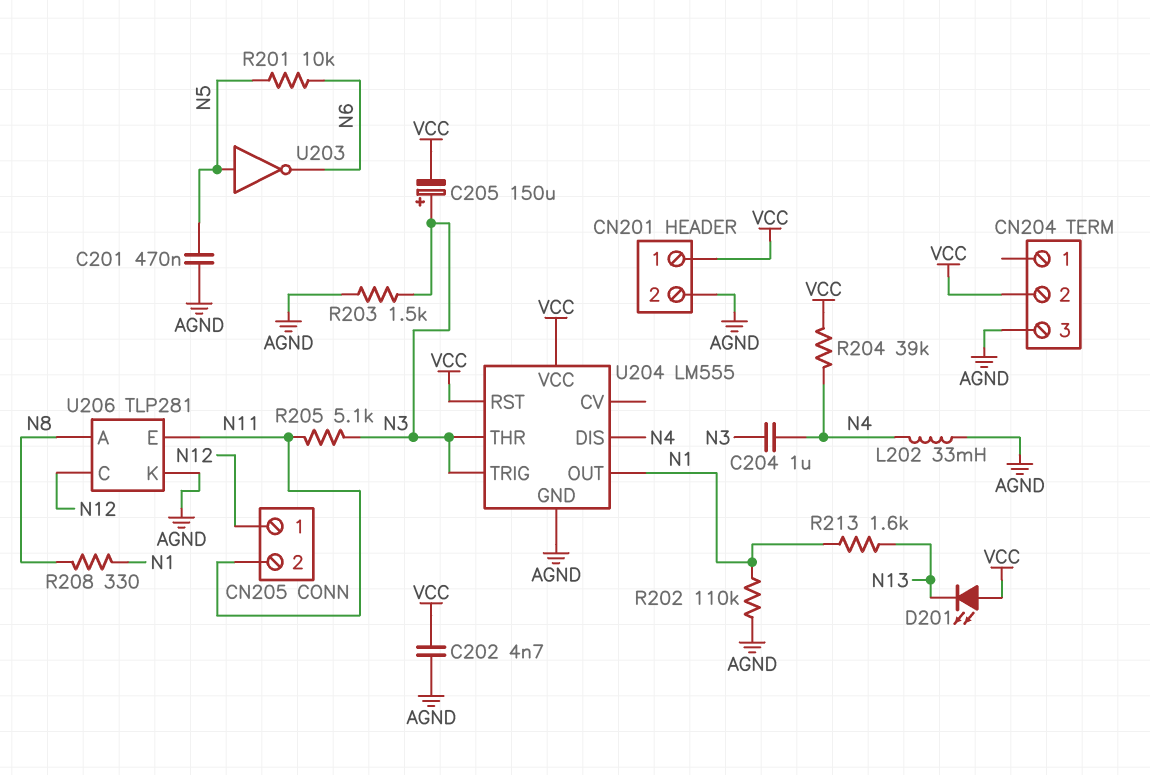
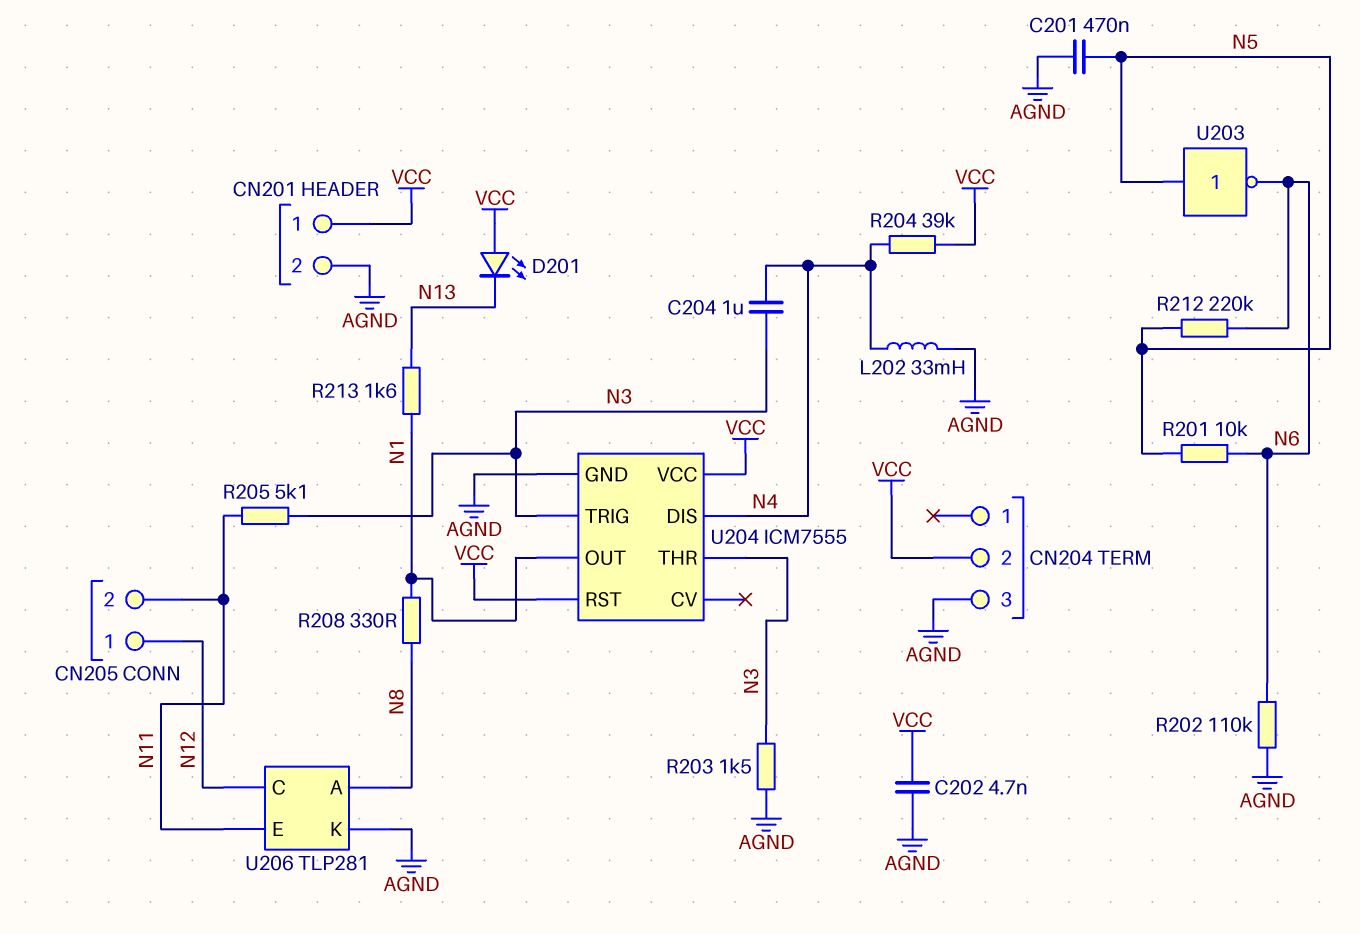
C205: 150uF (plus N3, minus VCC) -> none
R202: 110k (AGND, N1) -> 110k (AGND, N6)
R212: none -> 220k (N5, N6)
U204: LM555 -> ICM7555

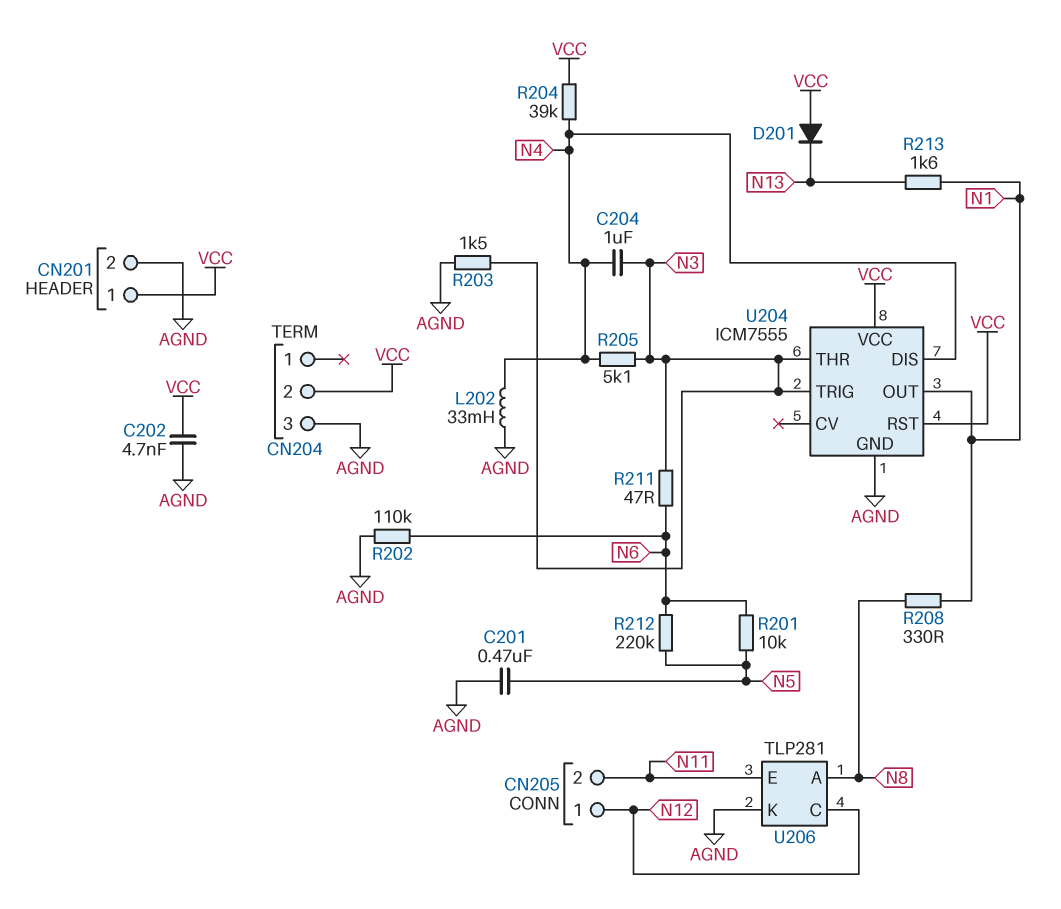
D201: LED (A VCC, K N13) -> diode (A VCC, K N13)
R205: 5.1k (N3, N11) -> 5.1k (N3, N4)
R211: none -> 47 (N3, N6)
U203: NOT (in N5, out N6) -> none

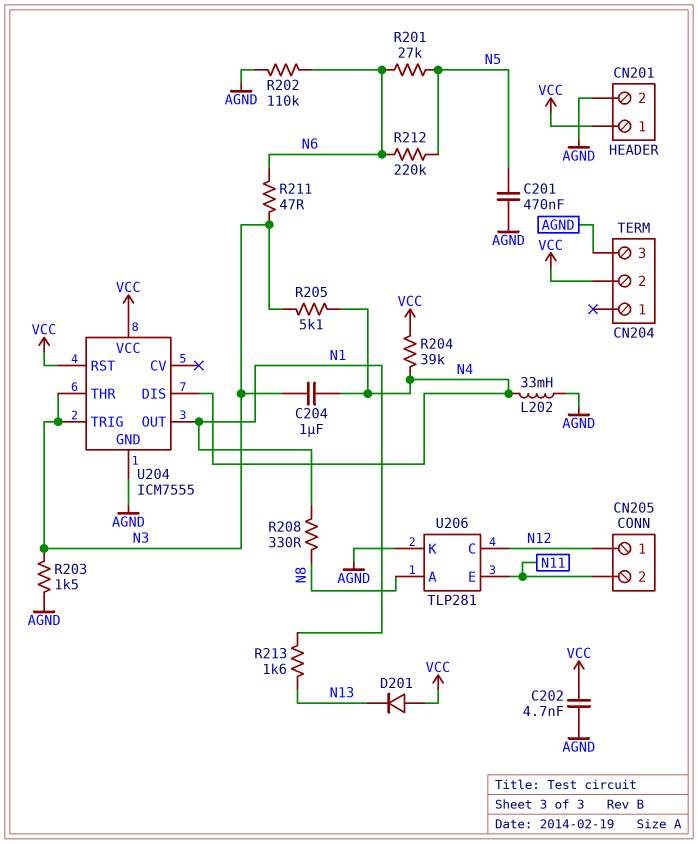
R201: 10k (N5, N6) -> 27k (N5, N6)

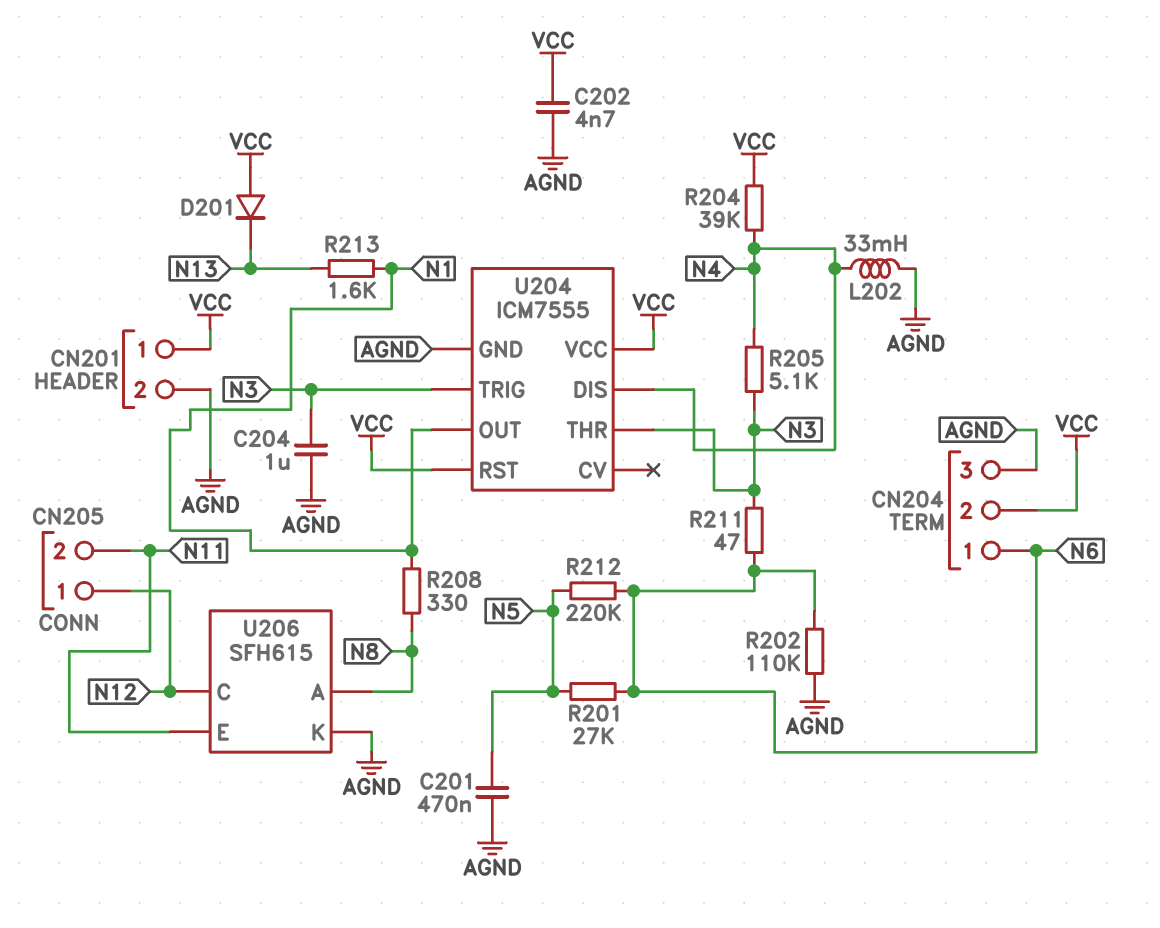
C204: 1uF (N3, N4) -> 1uF (AGND, N3)
CN204 pin 1: none -> N6
R203: 1.5k (AGND, N3) -> none
U206: TLP281 -> SFH615

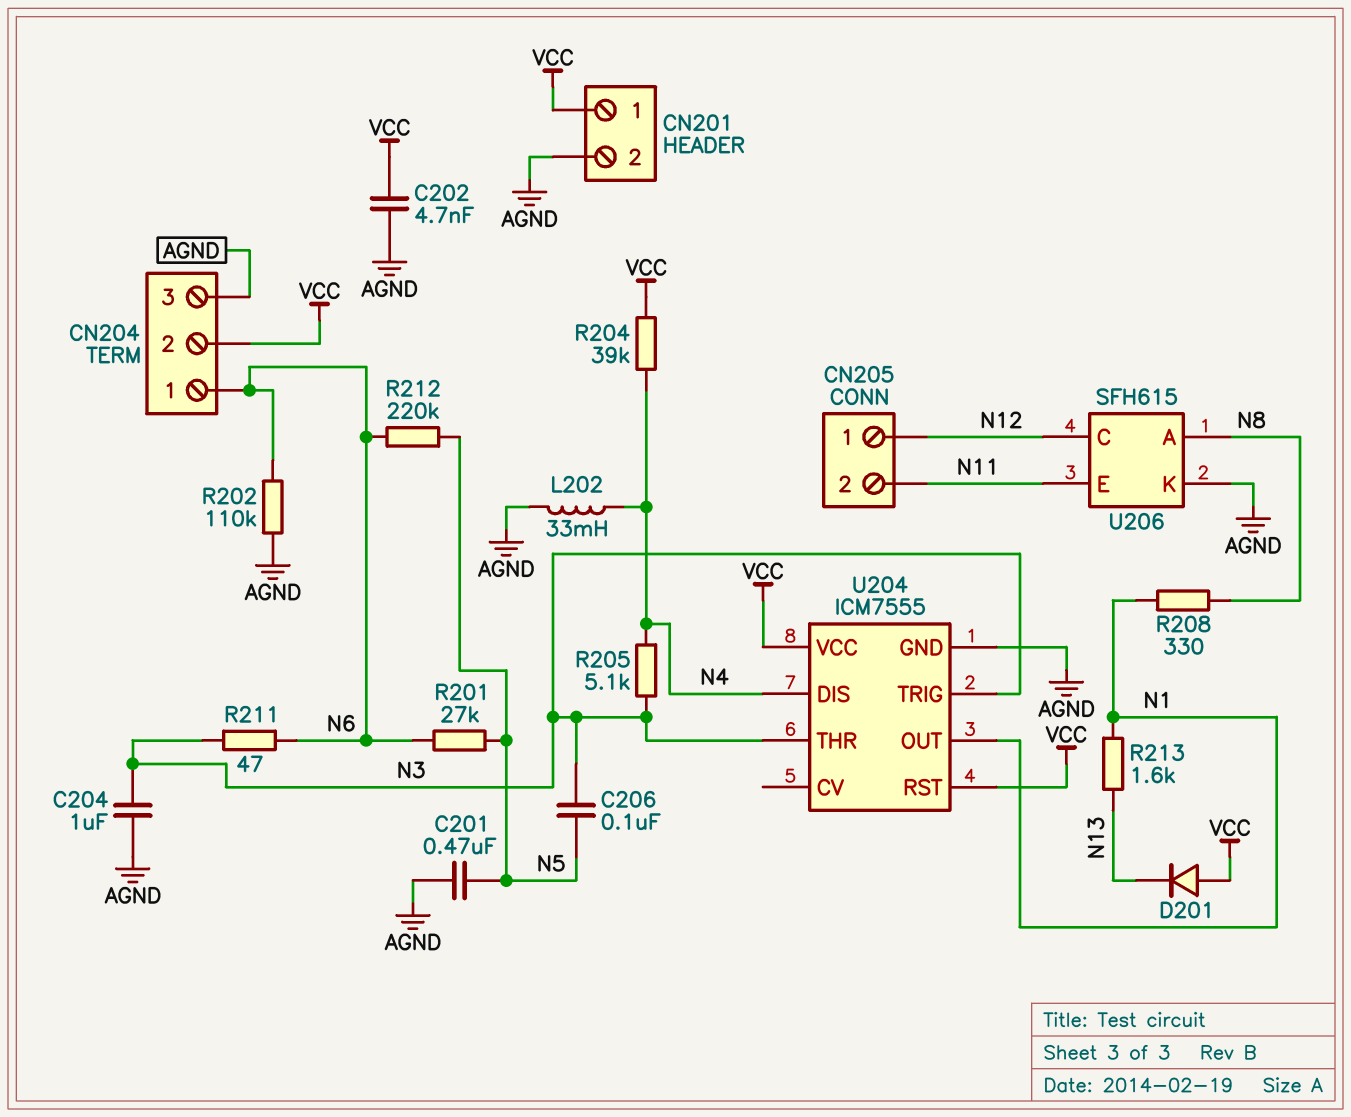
C206: none -> 100nF (N3, N5)

